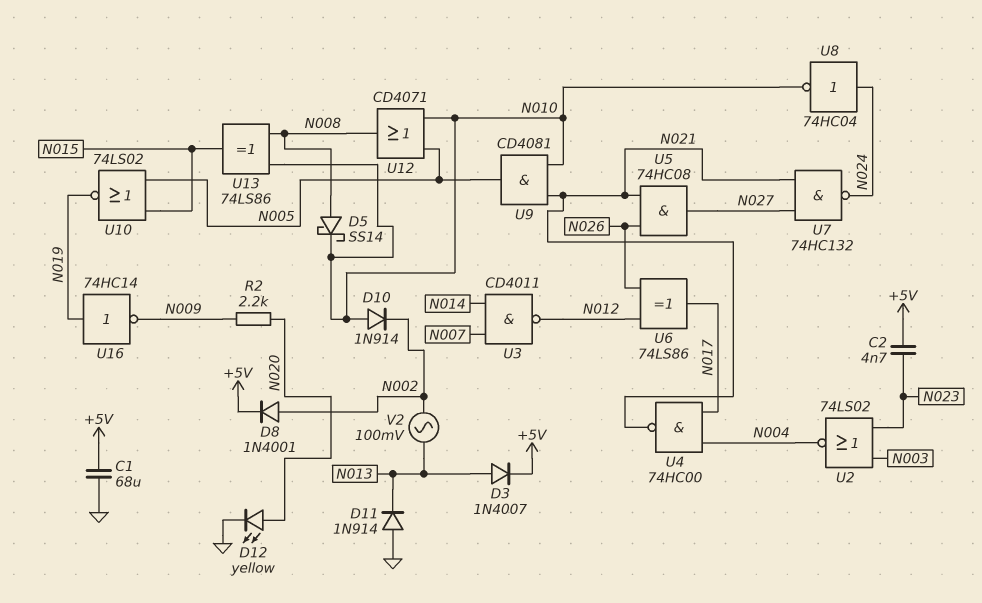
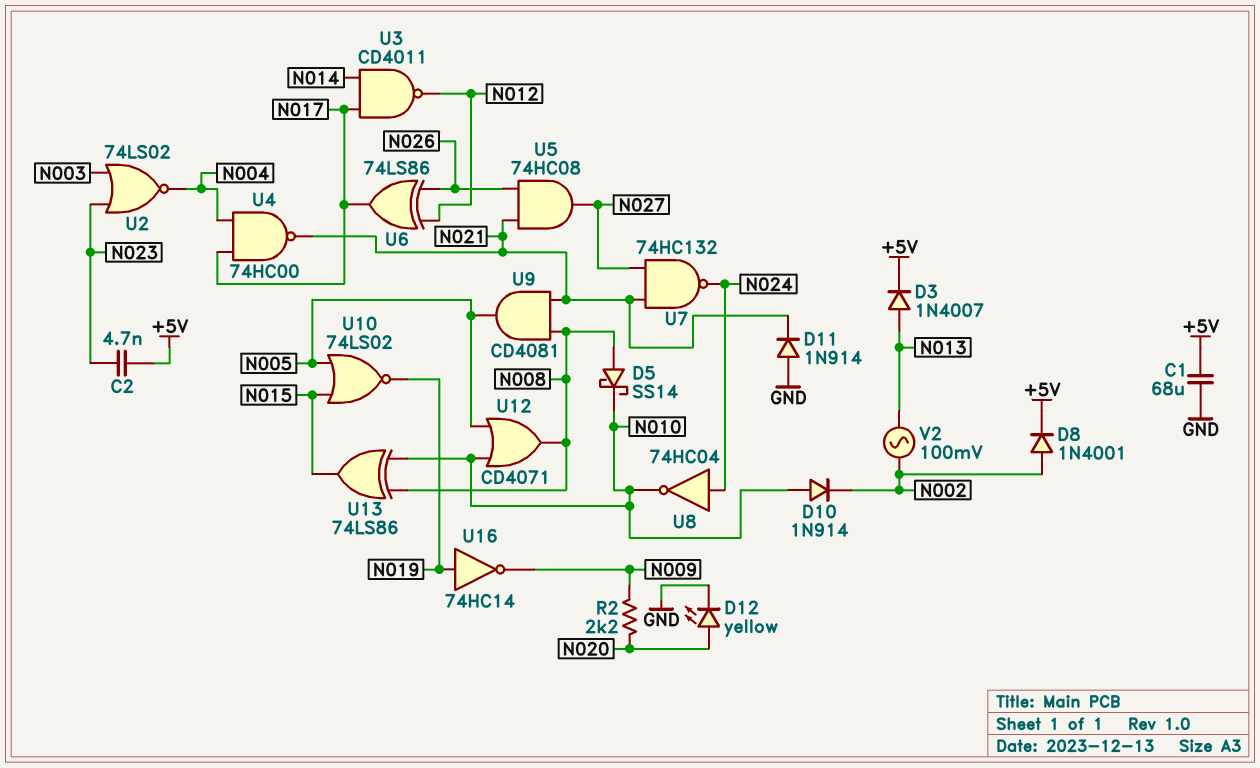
D11: diode 1N914 (A GND, K N013) -> diode 1N914 (A GND, K N021)
U3: NAND CD4011 (in N007, in N014, out N012) -> NAND CD4011 (in N014, in N017, out N012)
U9: AND CD4081 (in N010, in N021, out N005) -> AND CD4081 (in N008, in N021, out N005)

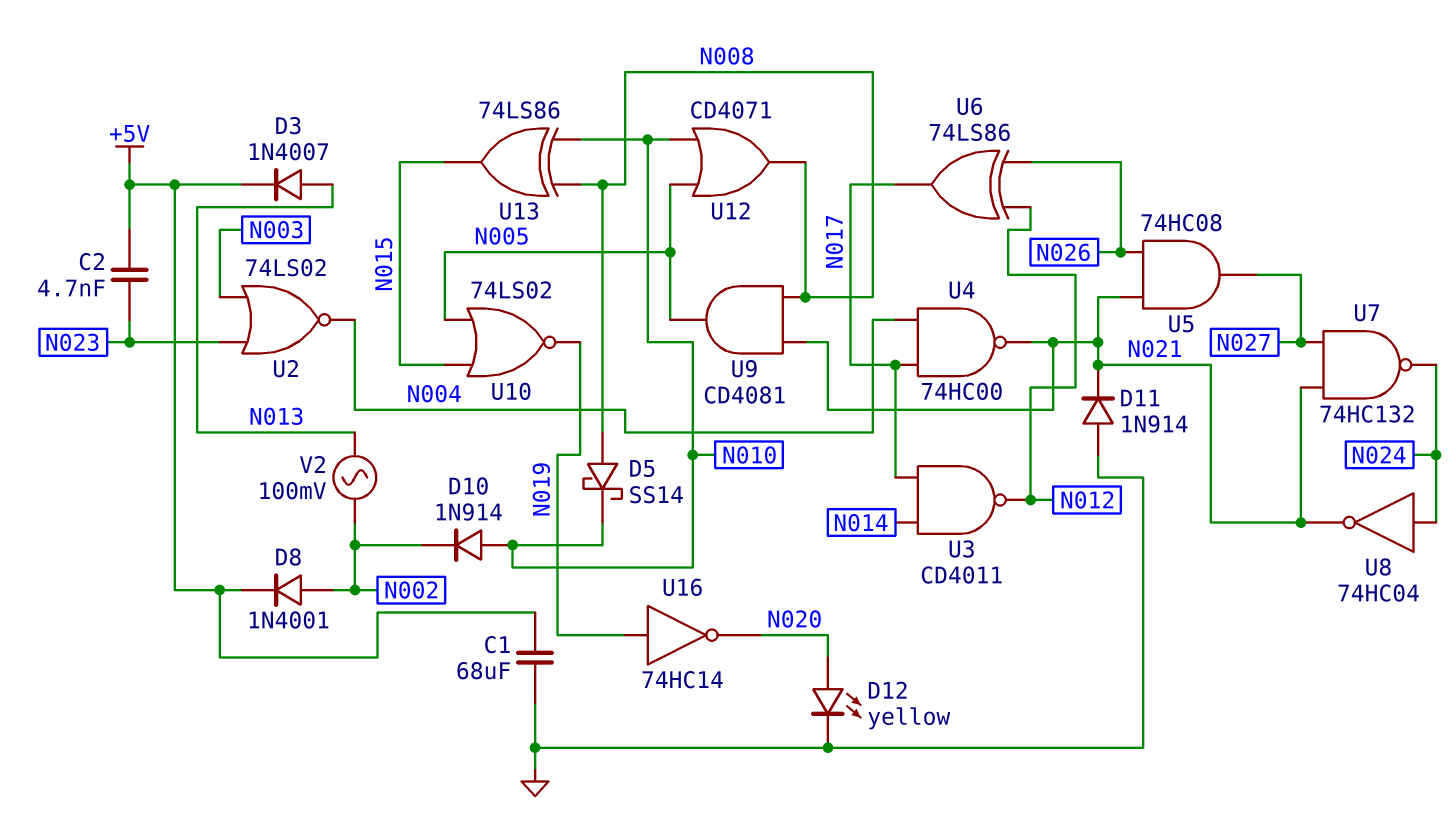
R2: 2.2k (N009, N020) -> none
U8: NOT 74HC04 (in N024, out N010) -> NOT 74HC04 (in N024, out N021)
U16: NOT 74HC14 (in N019, out N009) -> NOT 74HC14 (in N019, out N020)

